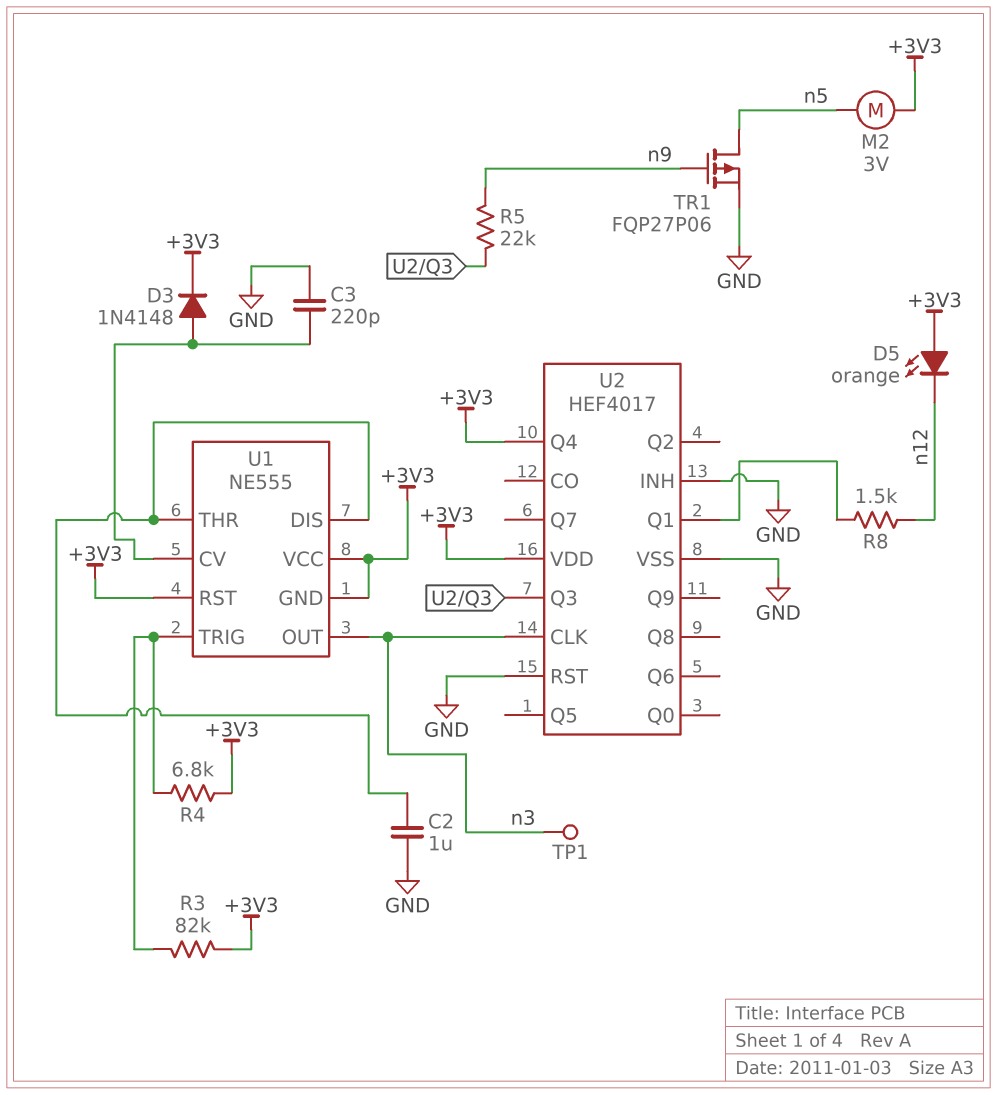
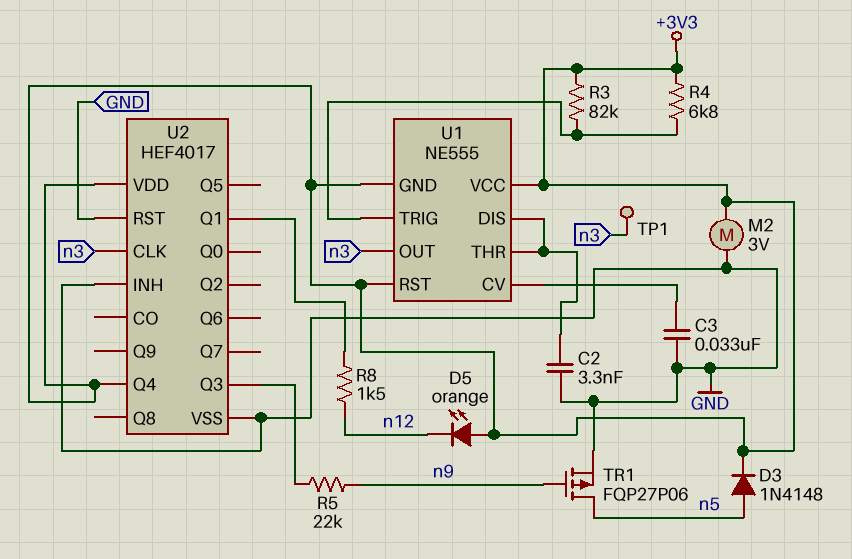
C2: 1uF (GND, U1/DIS) -> 3.3nF (GND, U1/DIS)
C3: 220pF (GND, U1/CV) -> 33nF (GND, U1/CV)
D3: diode 1N4148 (A U1/CV, K +3V3) -> diode 1N4148 (A n5, K +3V3)
M2: motor 3V (+3V3, n5) -> motor 3V (+3V3, GND)

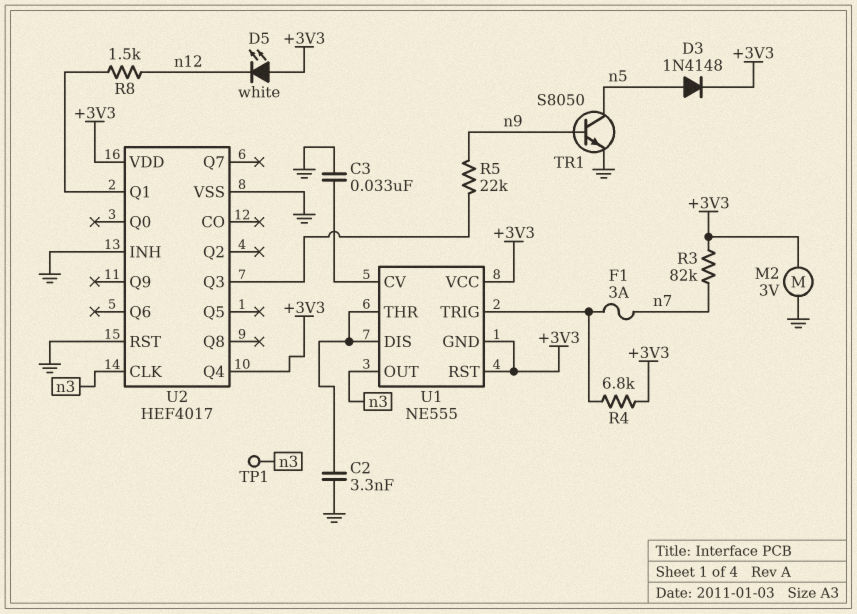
D5: LED orange (A +3V3, K n12) -> LED white (A +3V3, K n12)
F1: none -> 3A (U1/TRIG, n7)
R3: 82k (+3V3, U1/TRIG) -> 82k (+3V3, n7)
TR1: PMOS FQP27P06 (G n9, D n5, S GND) -> NPN S8050 (B n9, C n5, E GND)

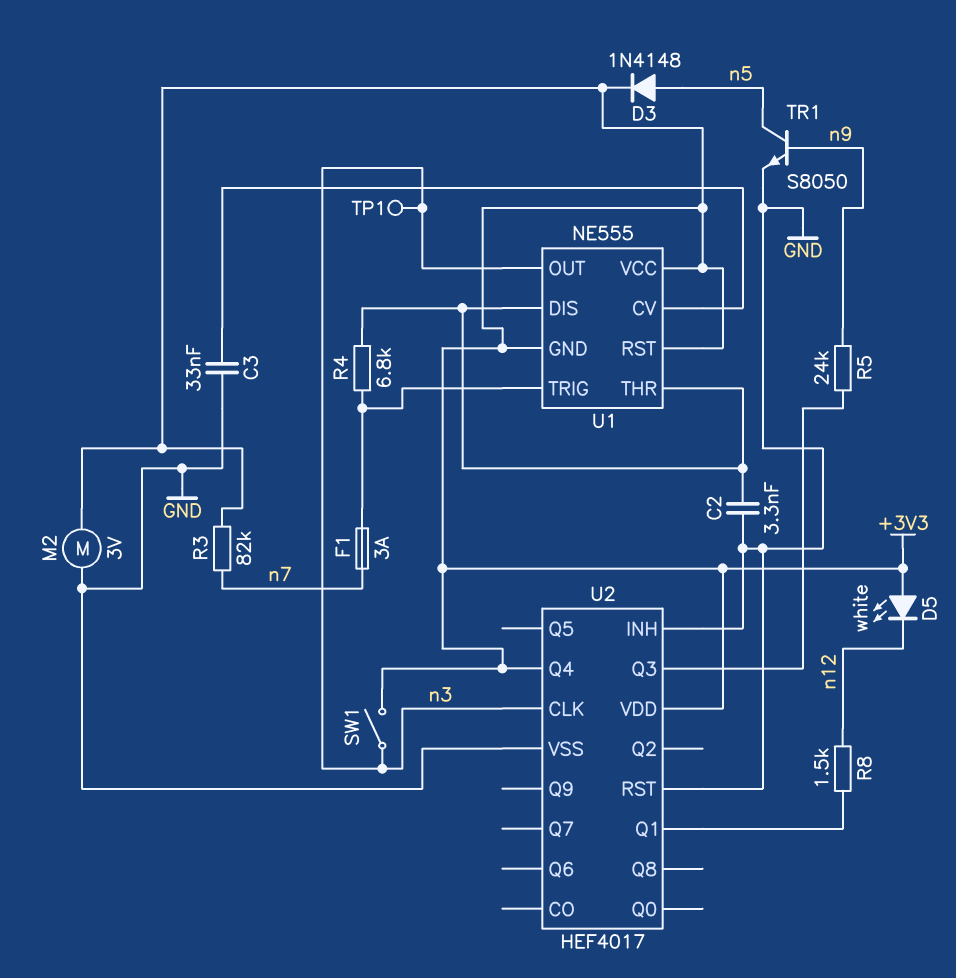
R4: 6.8k (+3V3, U1/TRIG) -> 6.8k (U1/DIS, U1/TRIG)
R5: 22k (U2/Q3, n9) -> 24k (U2/Q3, n9)
SW1: none -> switch (+3V3, n3)

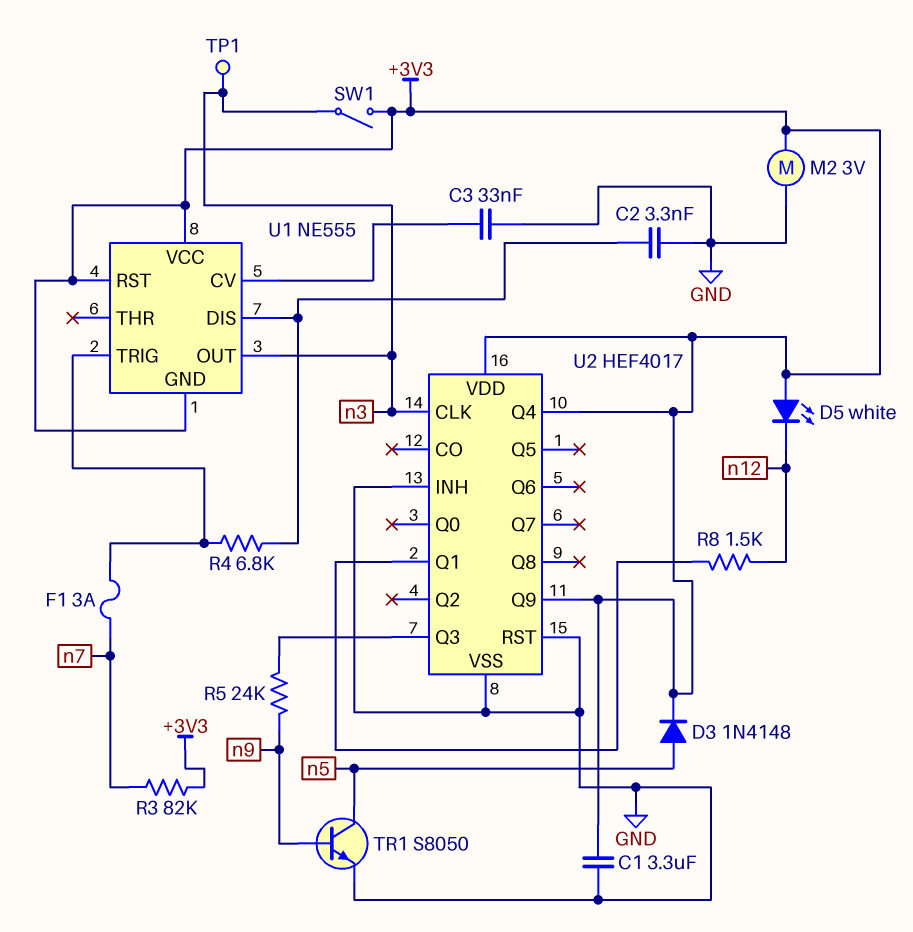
C1: none -> 3.3uF (+3V3, GND)
U1 pin THR: U1/DIS -> none
U2 pin Q9: none -> +3V3

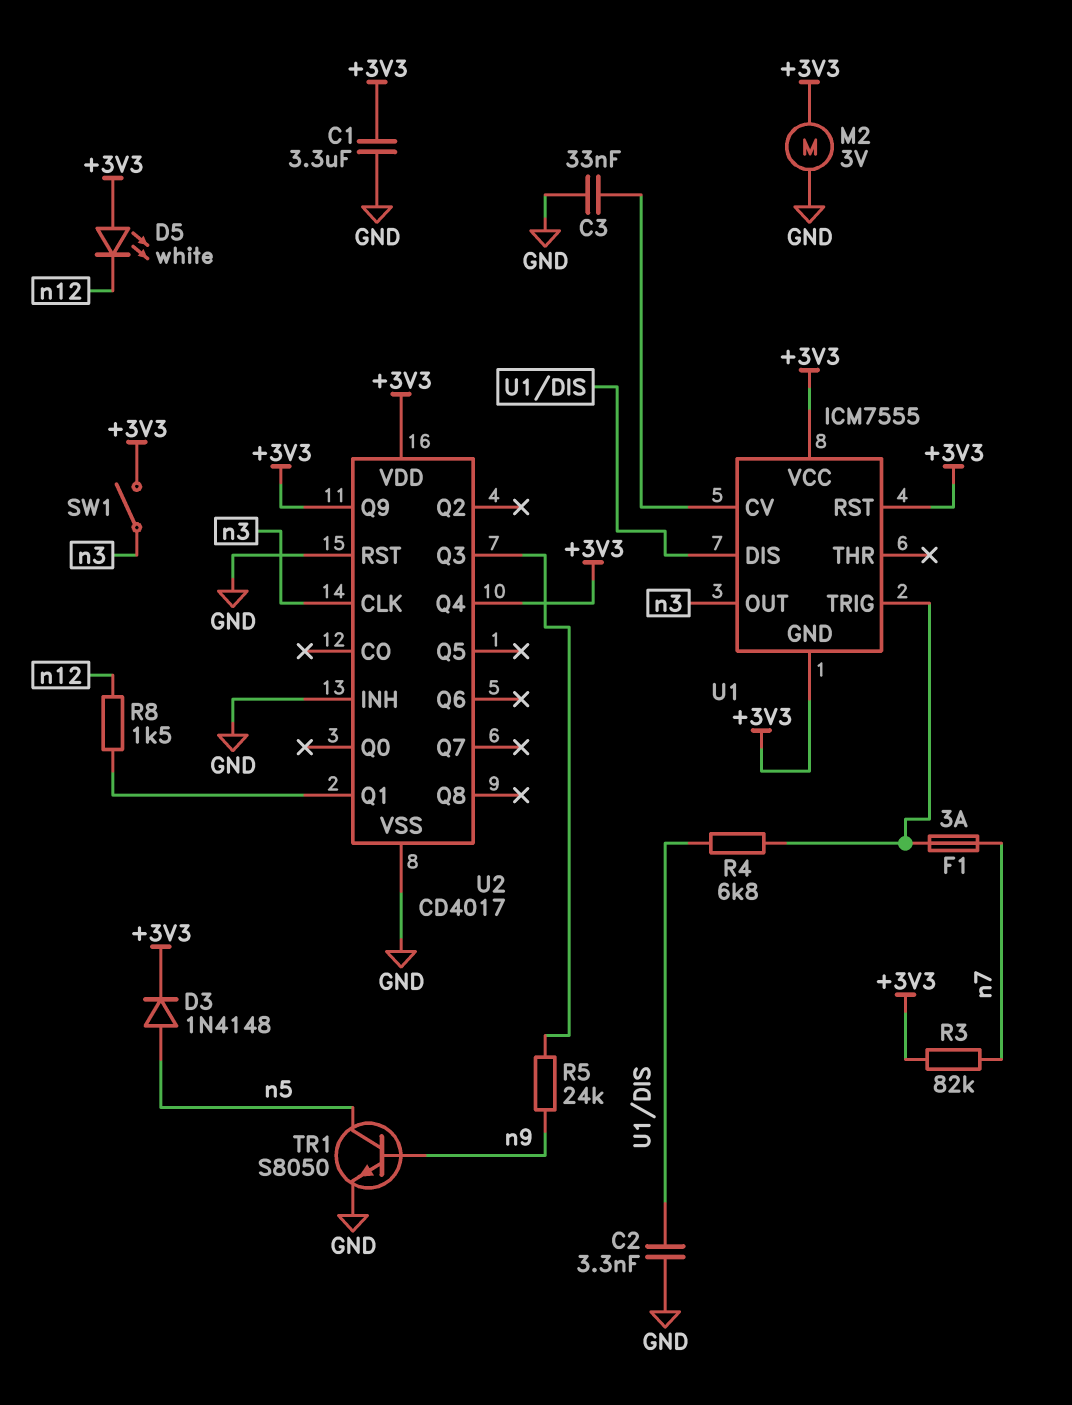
TP1: test point (n3) -> none
U1: NE555 -> ICM7555
U2: HEF4017 -> CD4017

